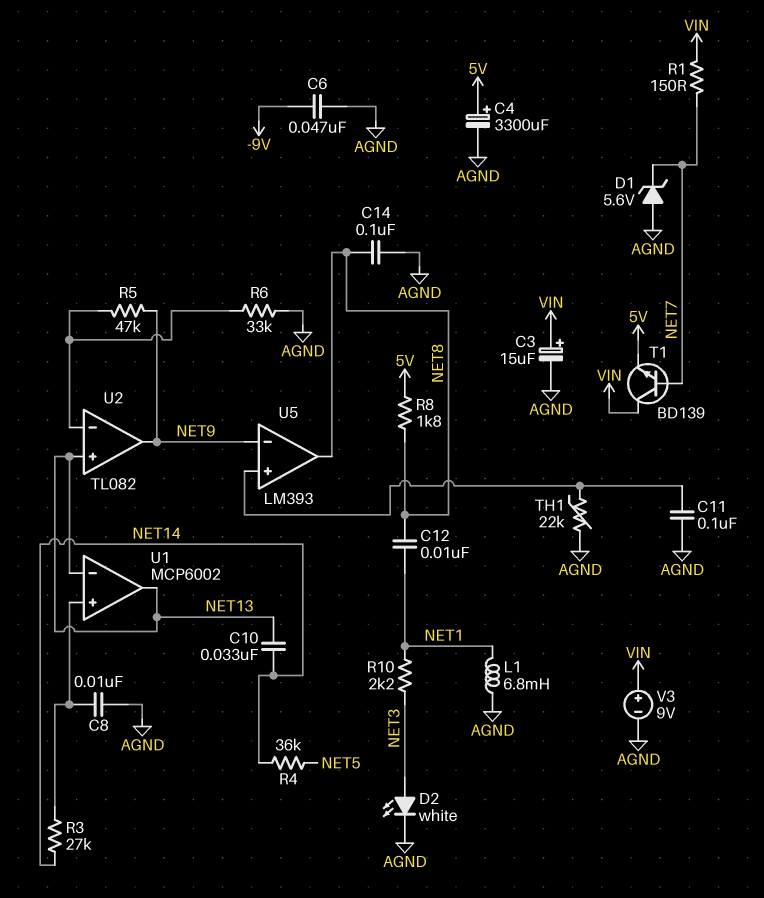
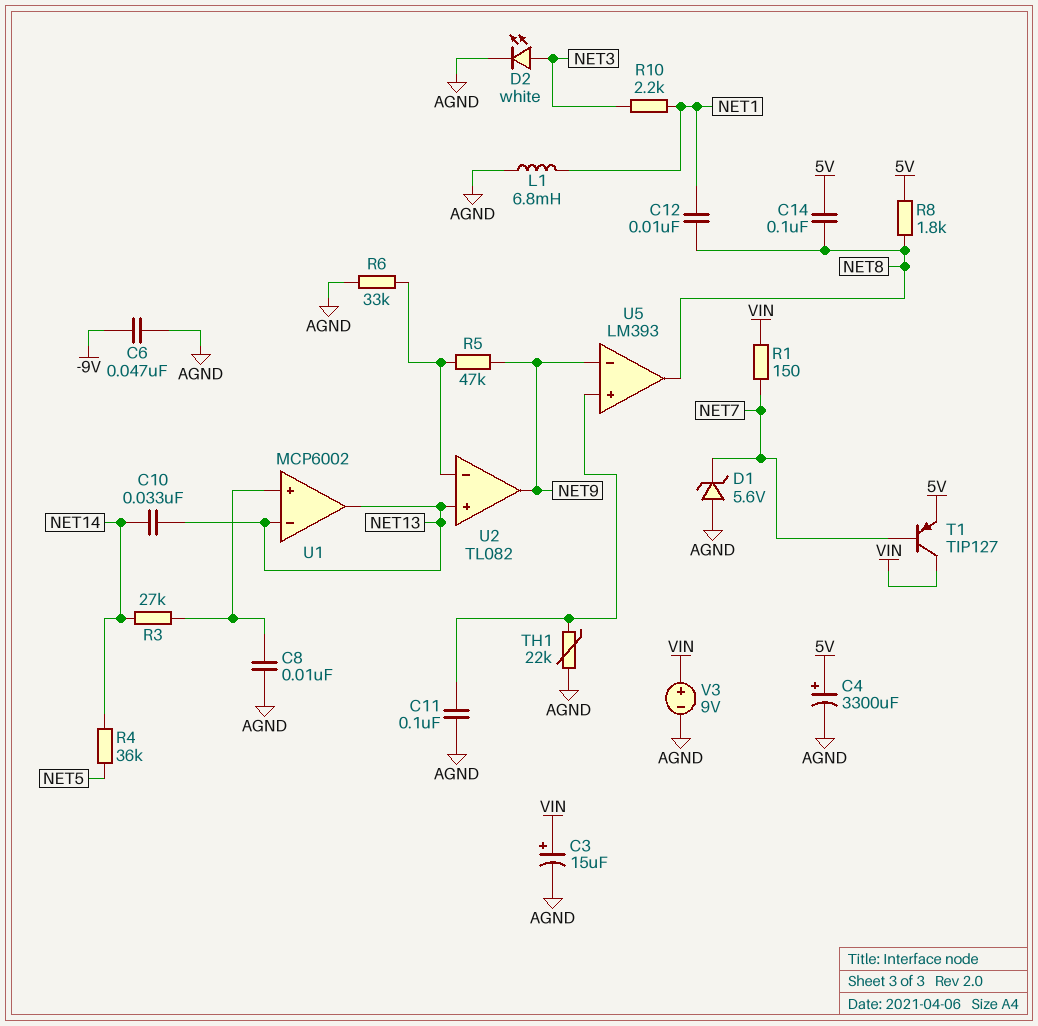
C14: 100nF (AGND, NET8) -> 100nF (5V, NET8)
T1: NPN BD139 (B NET7, C VIN, E 5V) -> PNP TIP127 (B NET7, C VIN, E 5V)

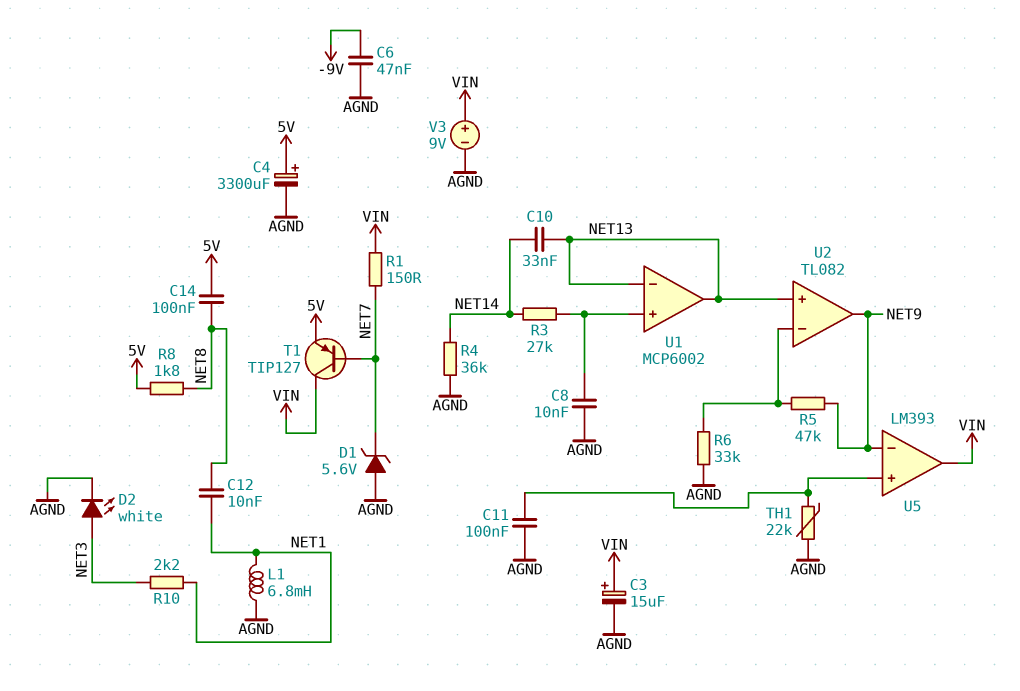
R4: 36k (NET5, NET14) -> 36k (AGND, NET14)
U5 pin out: NET8 -> VIN

